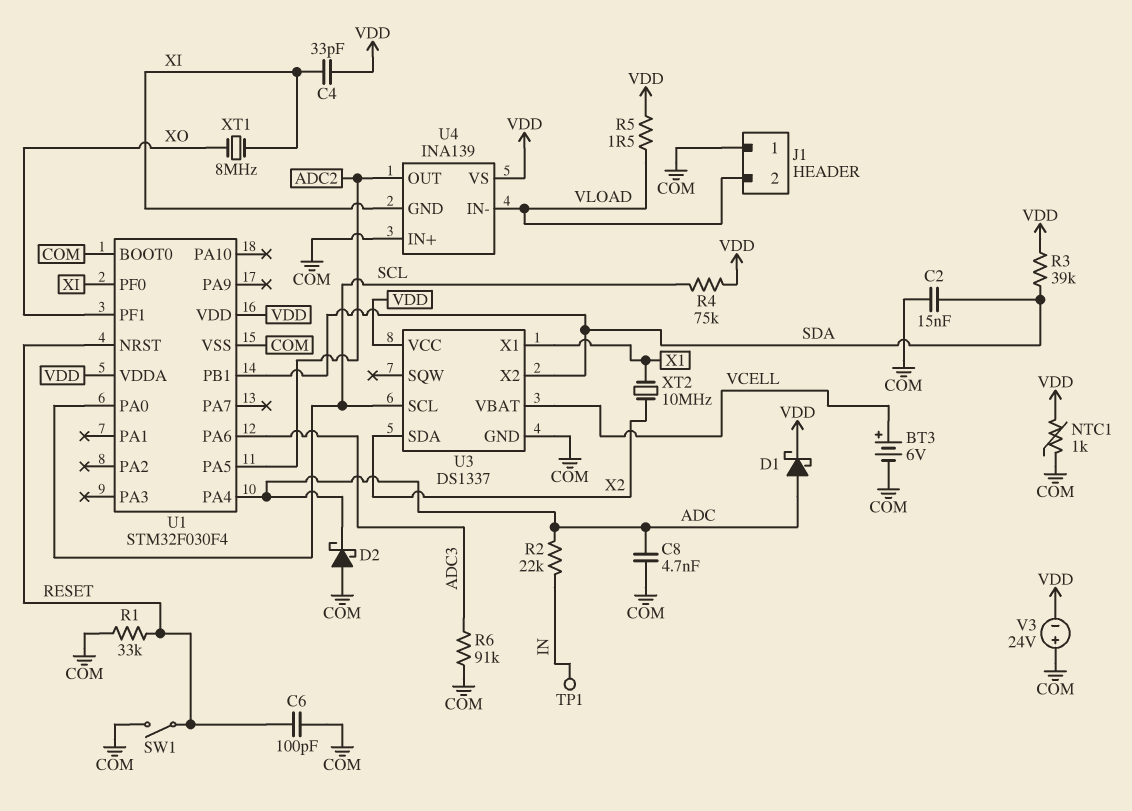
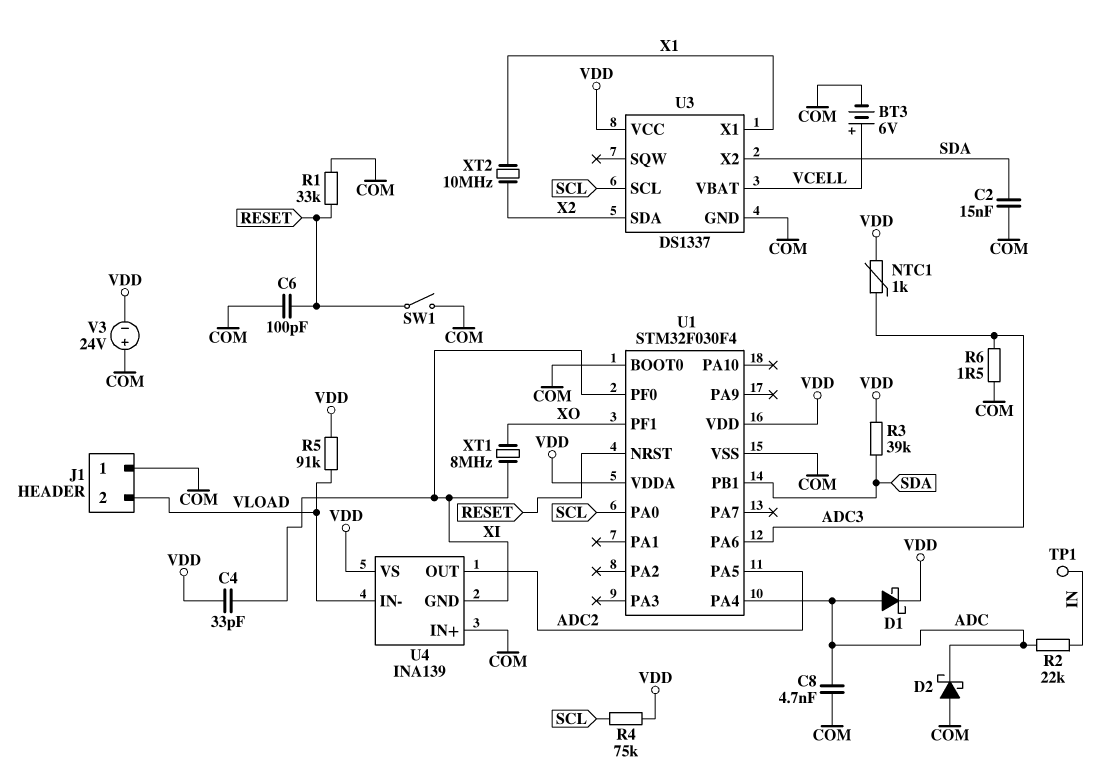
NTC1: 1k (COM, VDD) -> 1k (ADC3, VDD)
R5: 1.5 (VDD, VLOAD) -> 91k (VDD, VLOAD)
R6: 91k (ADC3, COM) -> 1.5 (ADC3, COM)

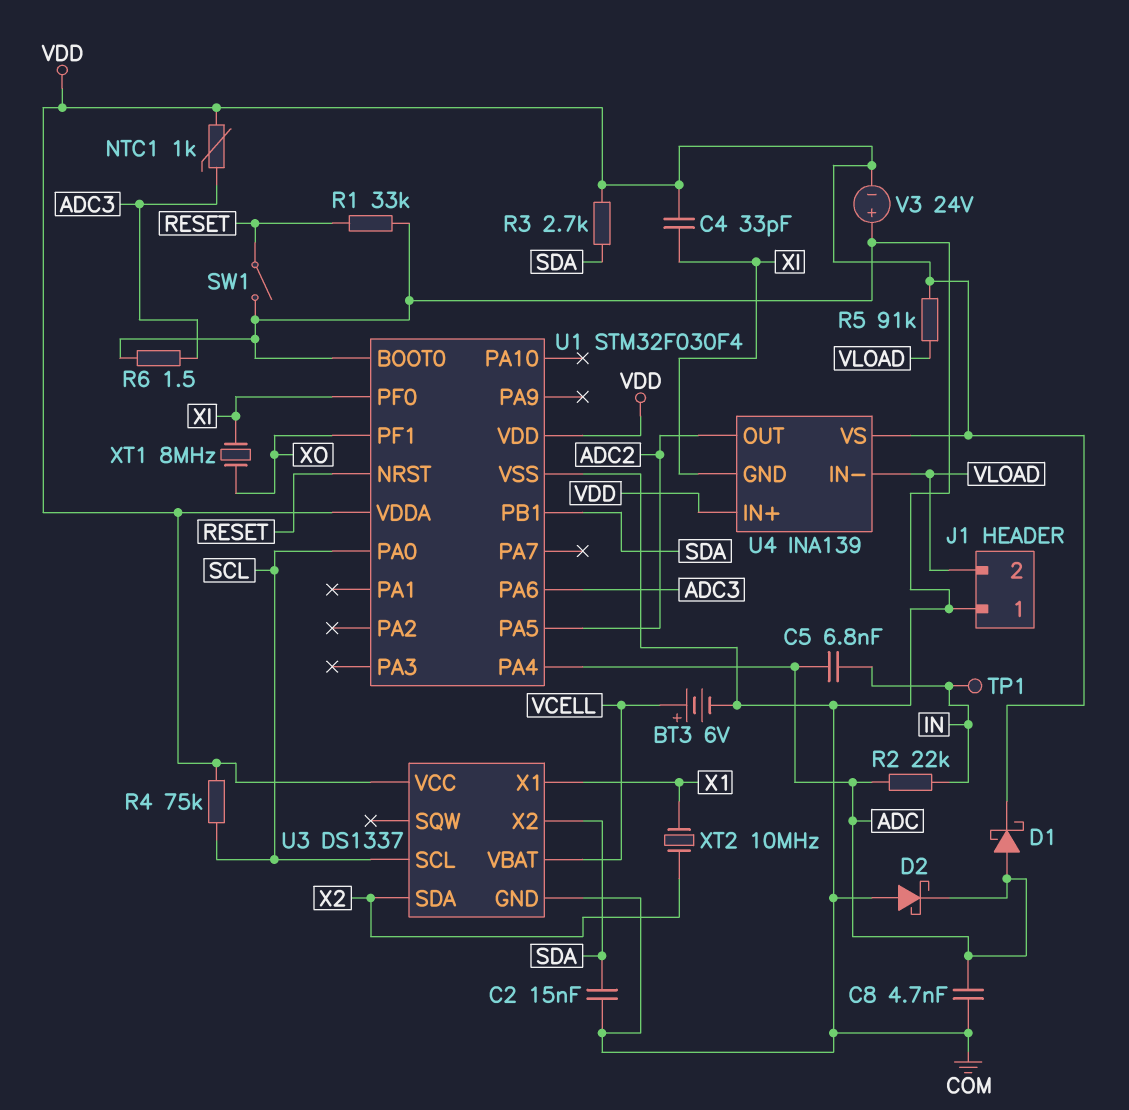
C5: none -> 6.8nF (ADC, IN)
C6: 100pF (COM, RESET) -> none
R3: 39k (SDA, VDD) -> 2.7k (SDA, VDD)
U4 pin IN+: COM -> VDD

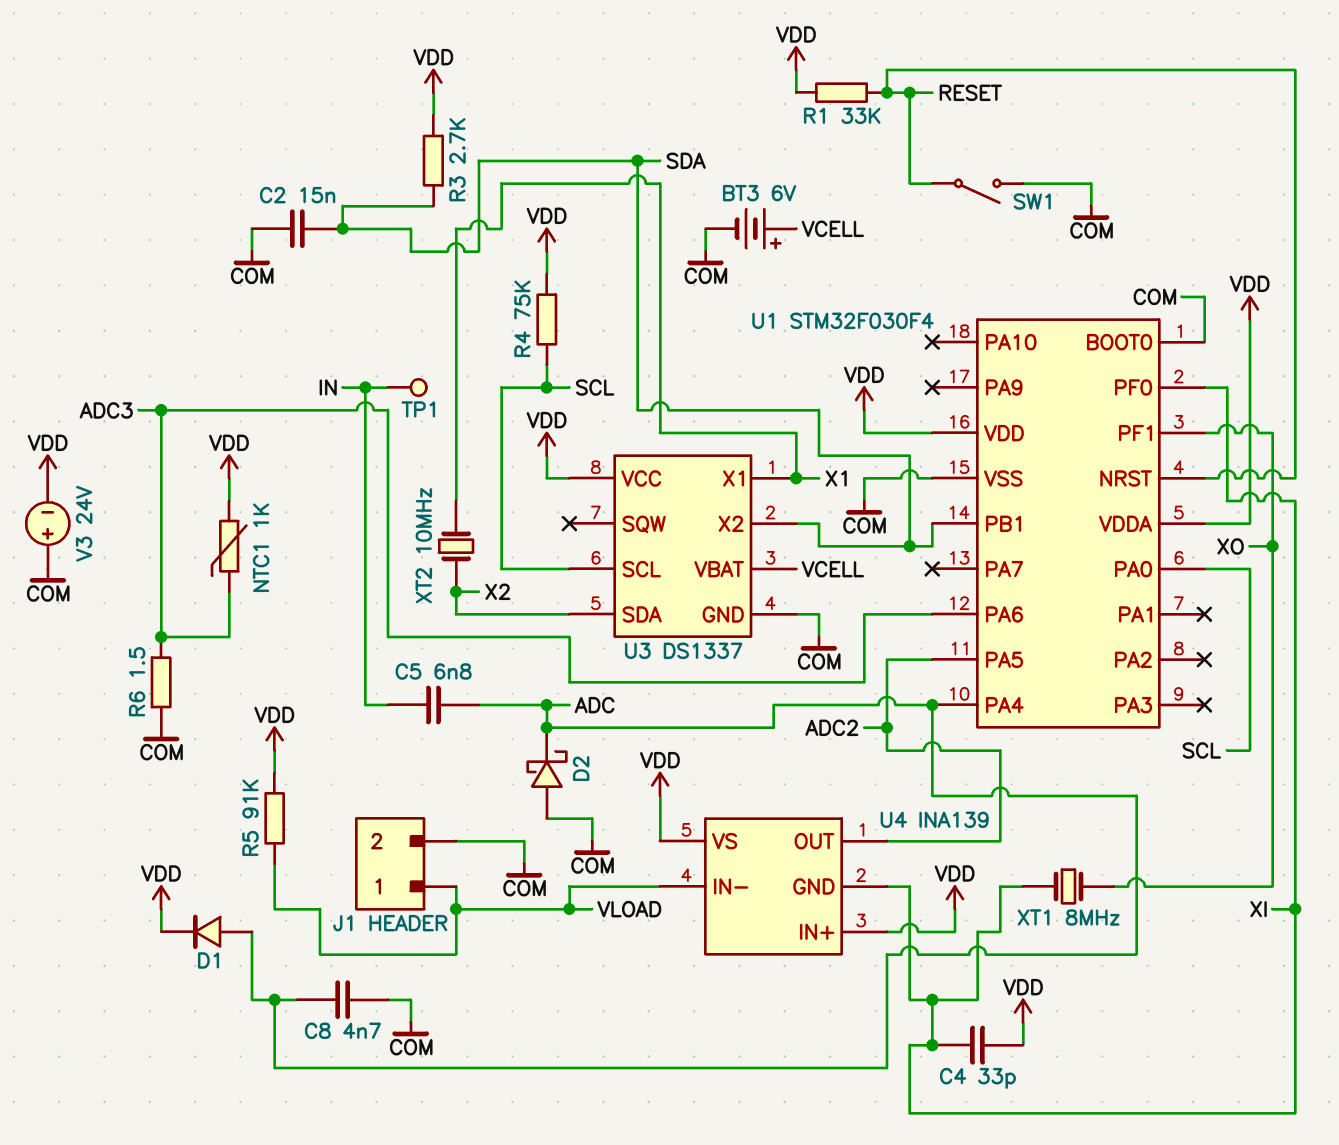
D1: schottky (A ADC, K VDD) -> diode (A ADC, K VDD)
J1 pin 1: COM -> VLOAD
J1 pin 2: VLOAD -> COM
R1: 33k (COM, RESET) -> 33k (RESET, VDD)
R2: 22k (ADC, IN) -> none

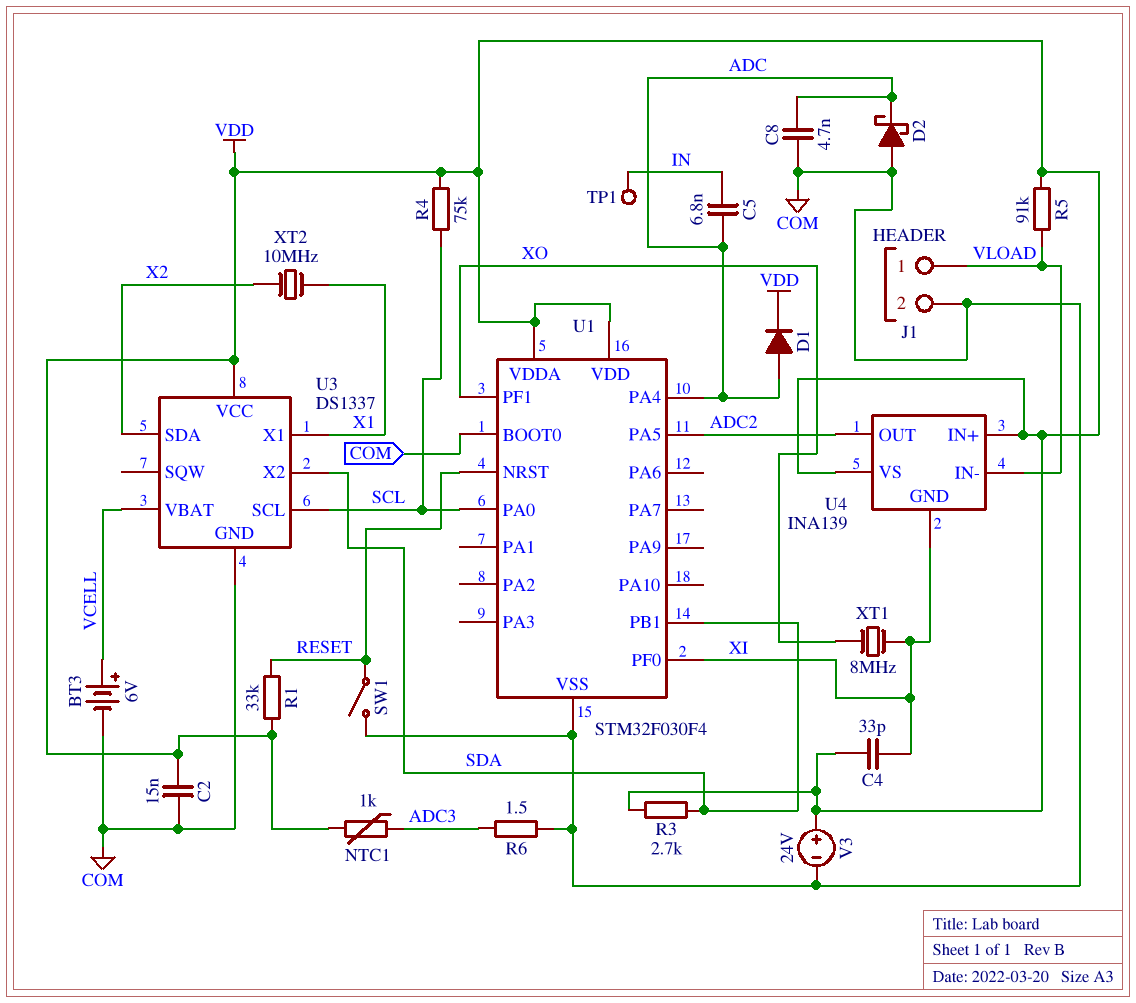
C2: 15nF (COM, SDA) -> 15nF (COM, VDD)
U1 pin PA6: ADC3 -> none
V3: 24V (plus COM, minus VDD) -> 24V (plus VDD, minus COM)

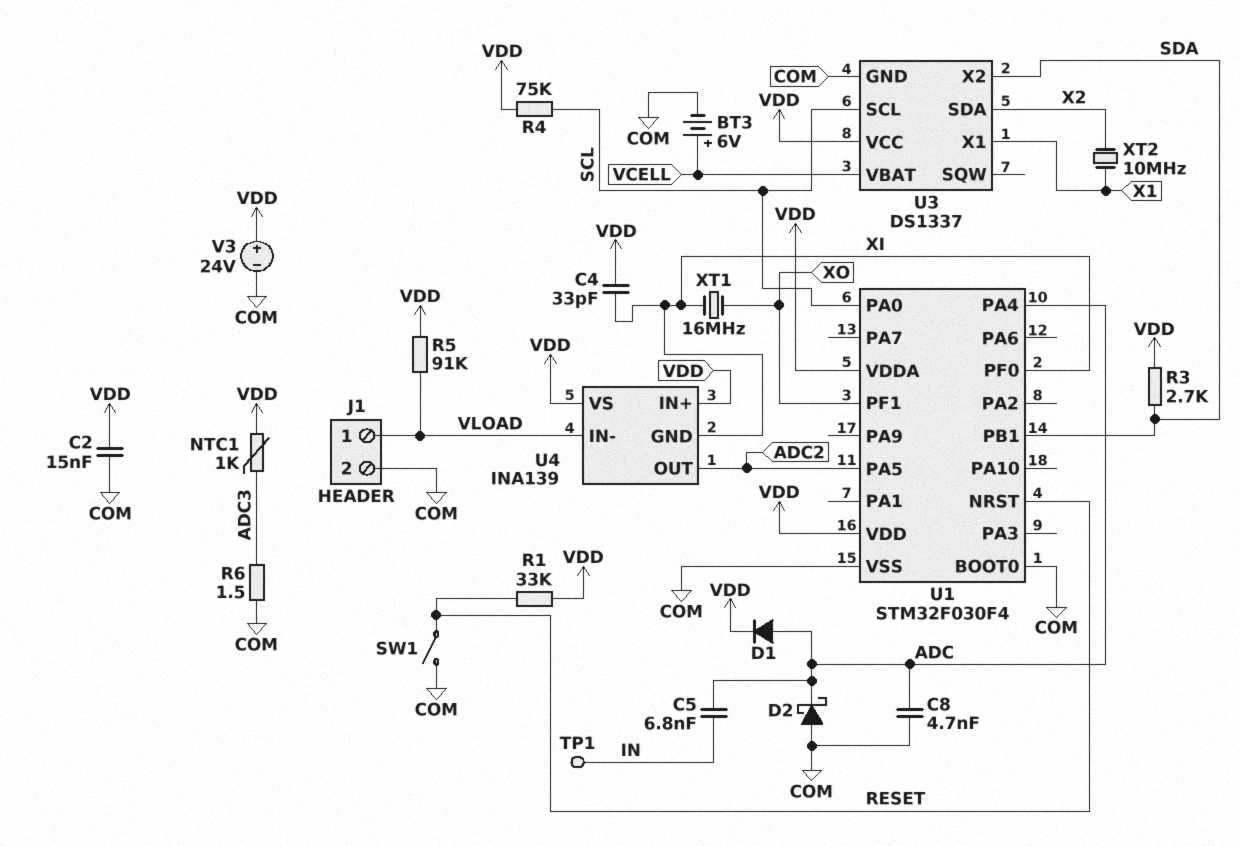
XT1: 8MHz (XI, XO) -> 16MHz (XI, XO)

